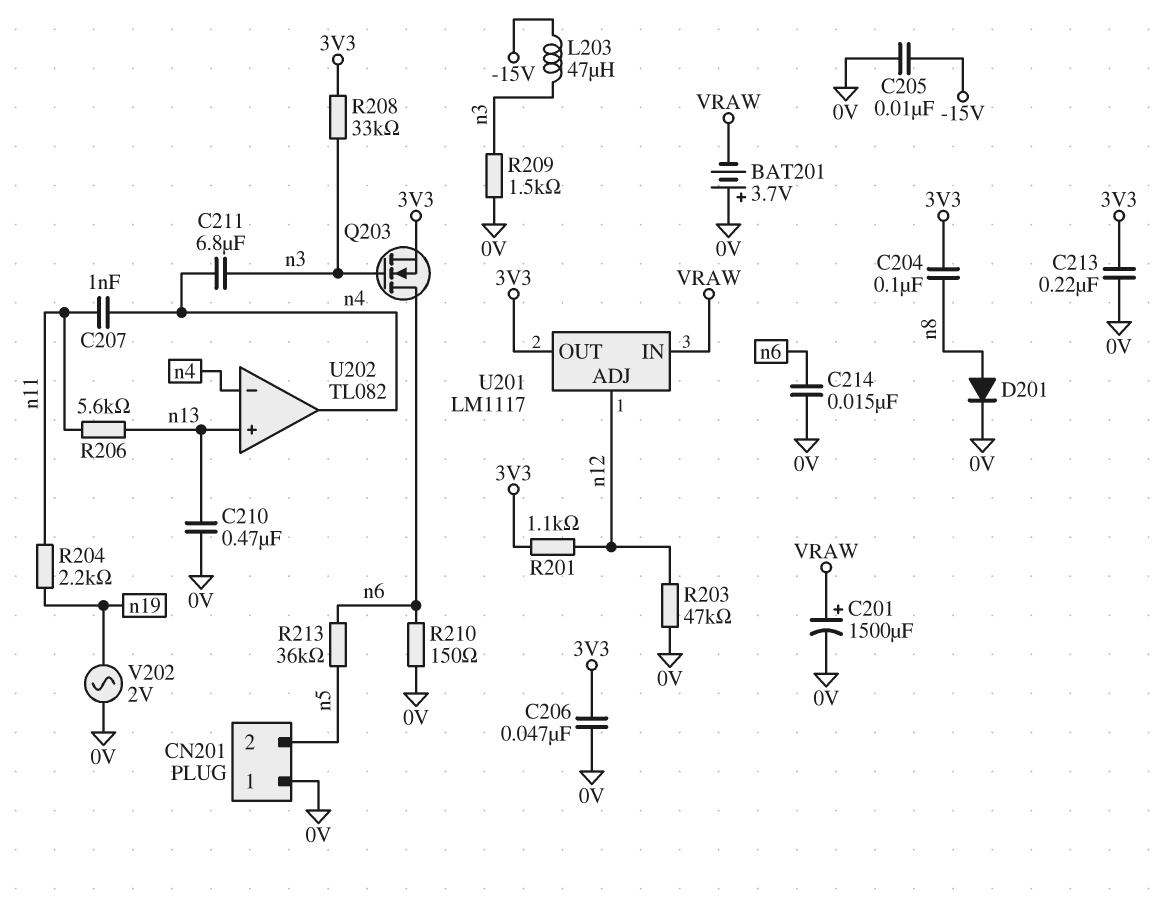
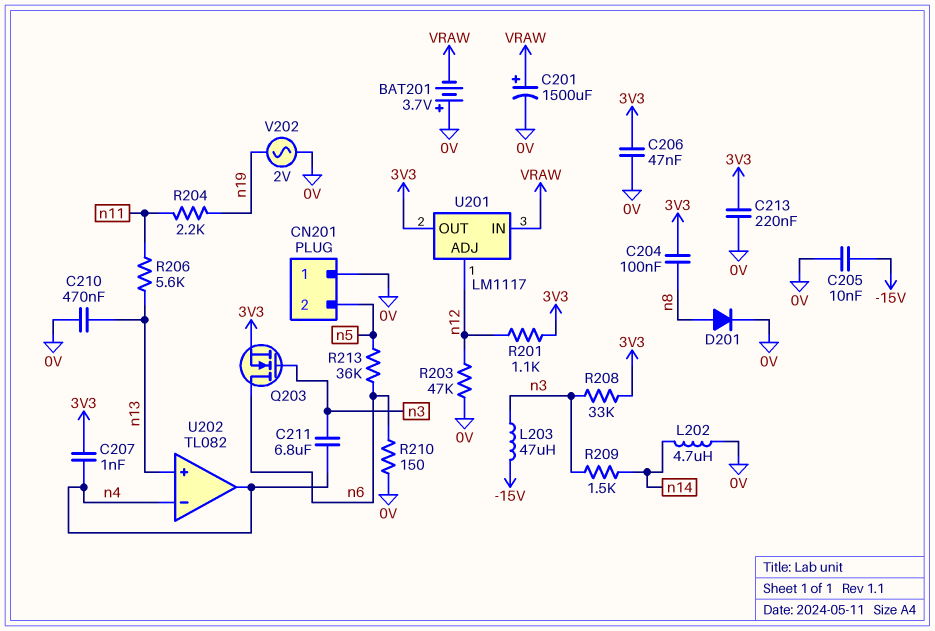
C207: 1nF (n4, n11) -> 1nF (3V3, n4)
C214: 15nF (0V, n6) -> none
L202: none -> 4.7uH (0V, n14)
R209: 1.5k (0V, n3) -> 1.5k (n3, n14)

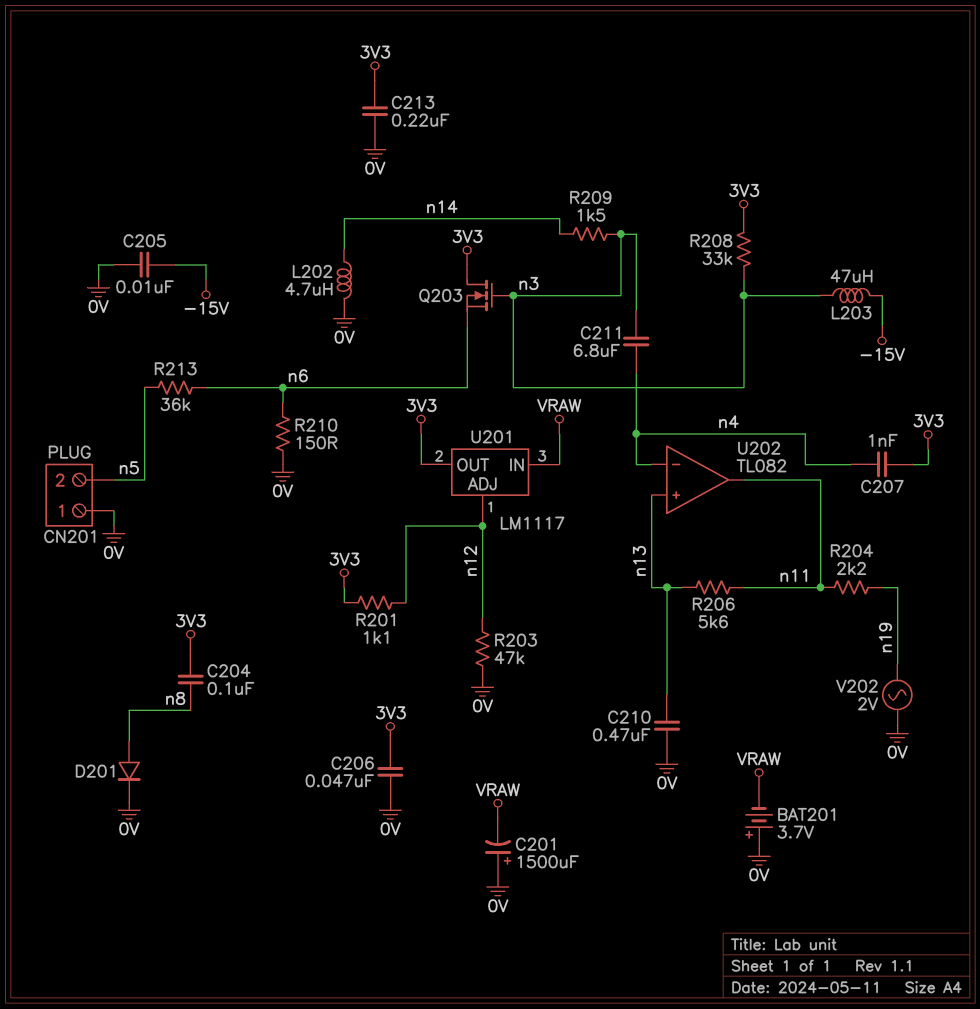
C201: 1500uF (plus VRAW, minus 0V) -> 1500uF (plus 0V, minus VRAW)
Q203: NMOS (G n3, D n6, S 3V3) -> NMOS (G n3, D 3V3, S n6)
U202 pin out: n4 -> n11

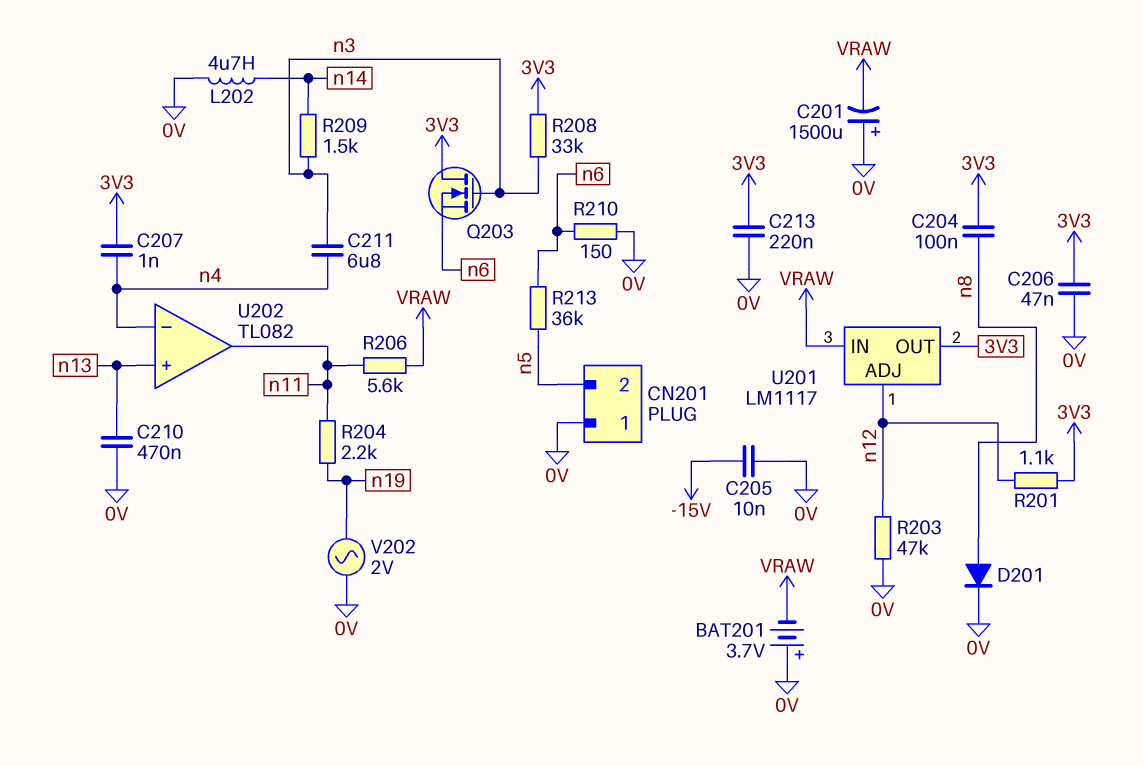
L203: 47uH (-15V, n3) -> none
R206: 5.6k (n11, n13) -> 5.6k (VRAW, n11)

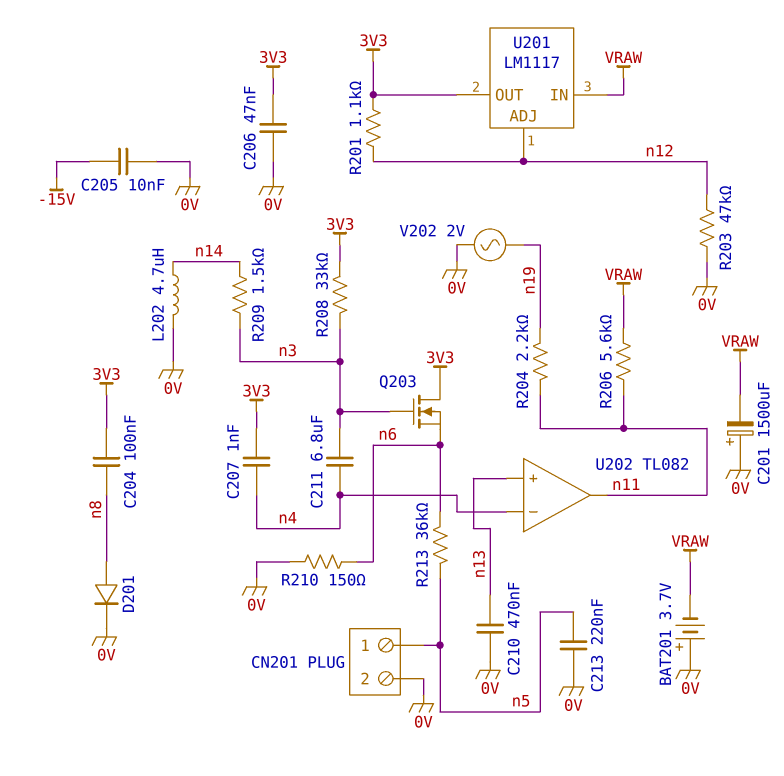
C213: 220nF (0V, 3V3) -> 220nF (0V, n5)
CN201 pin 1: 0V -> n5
CN201 pin 2: n5 -> 0V

